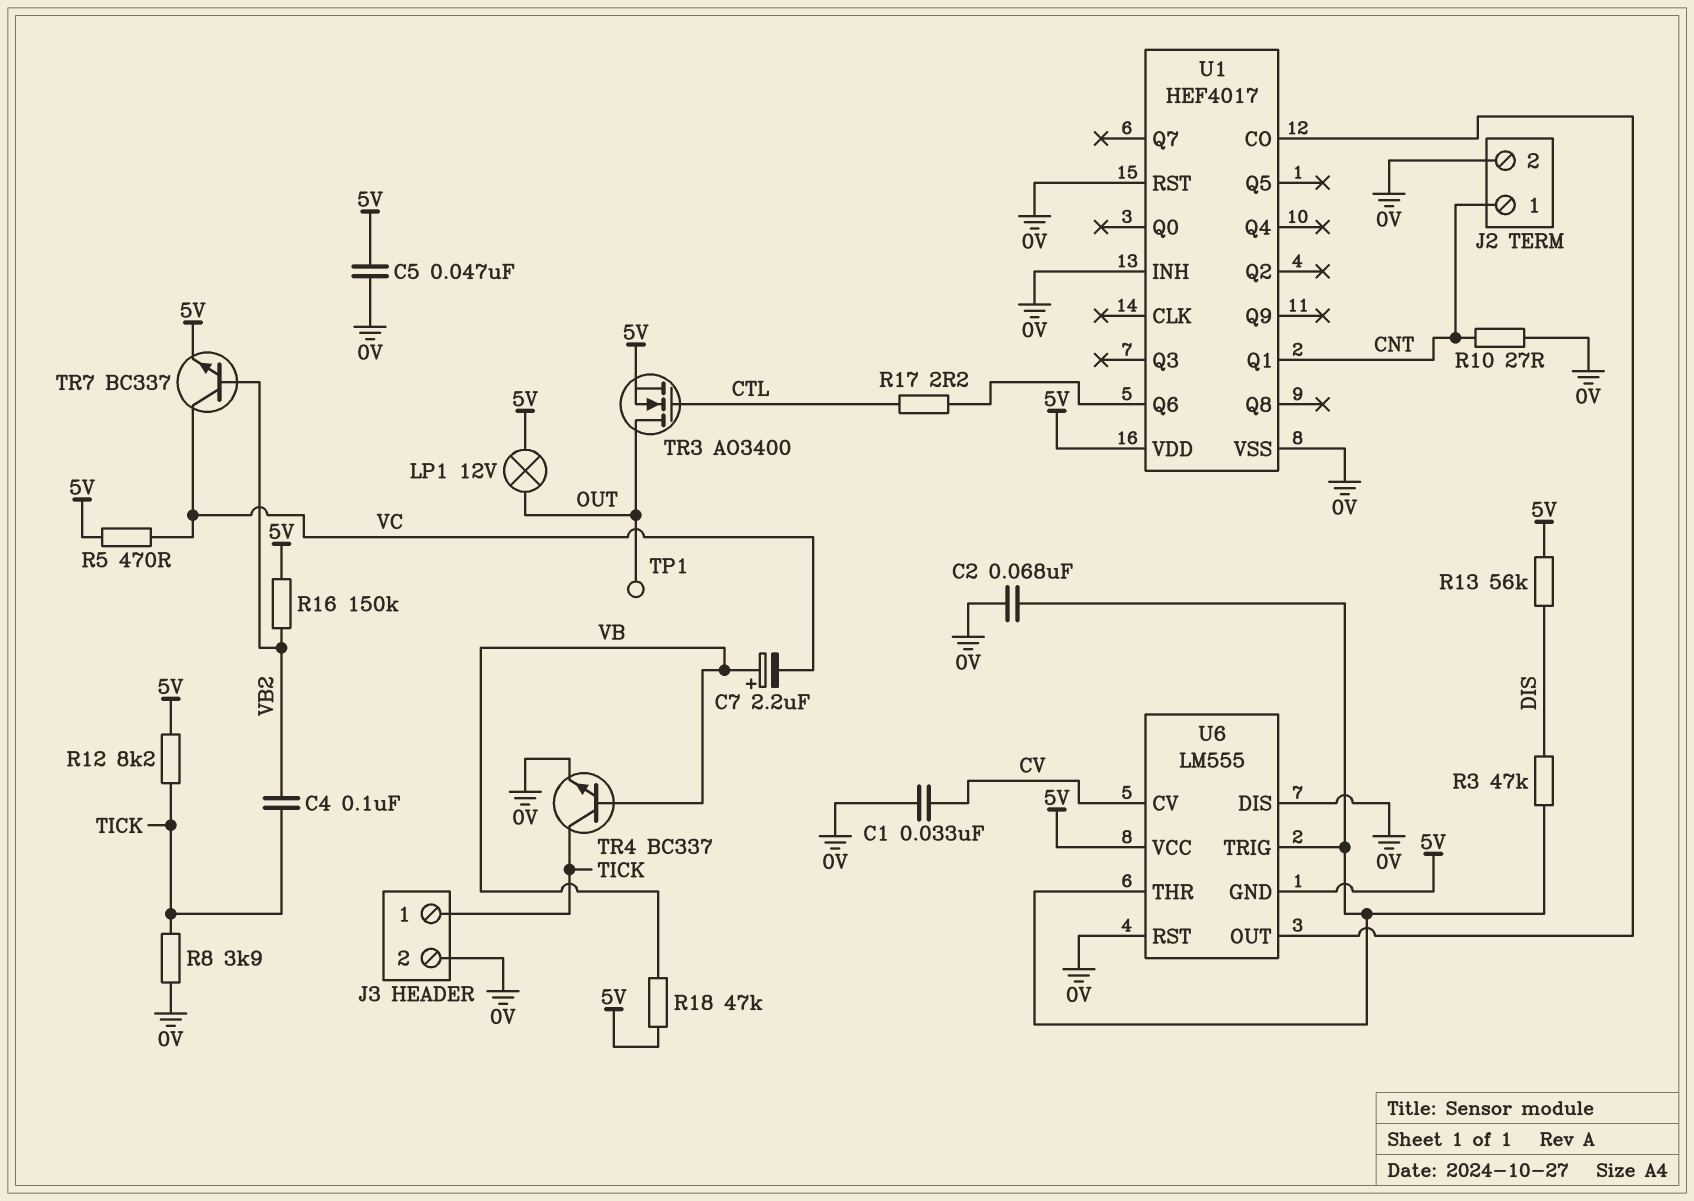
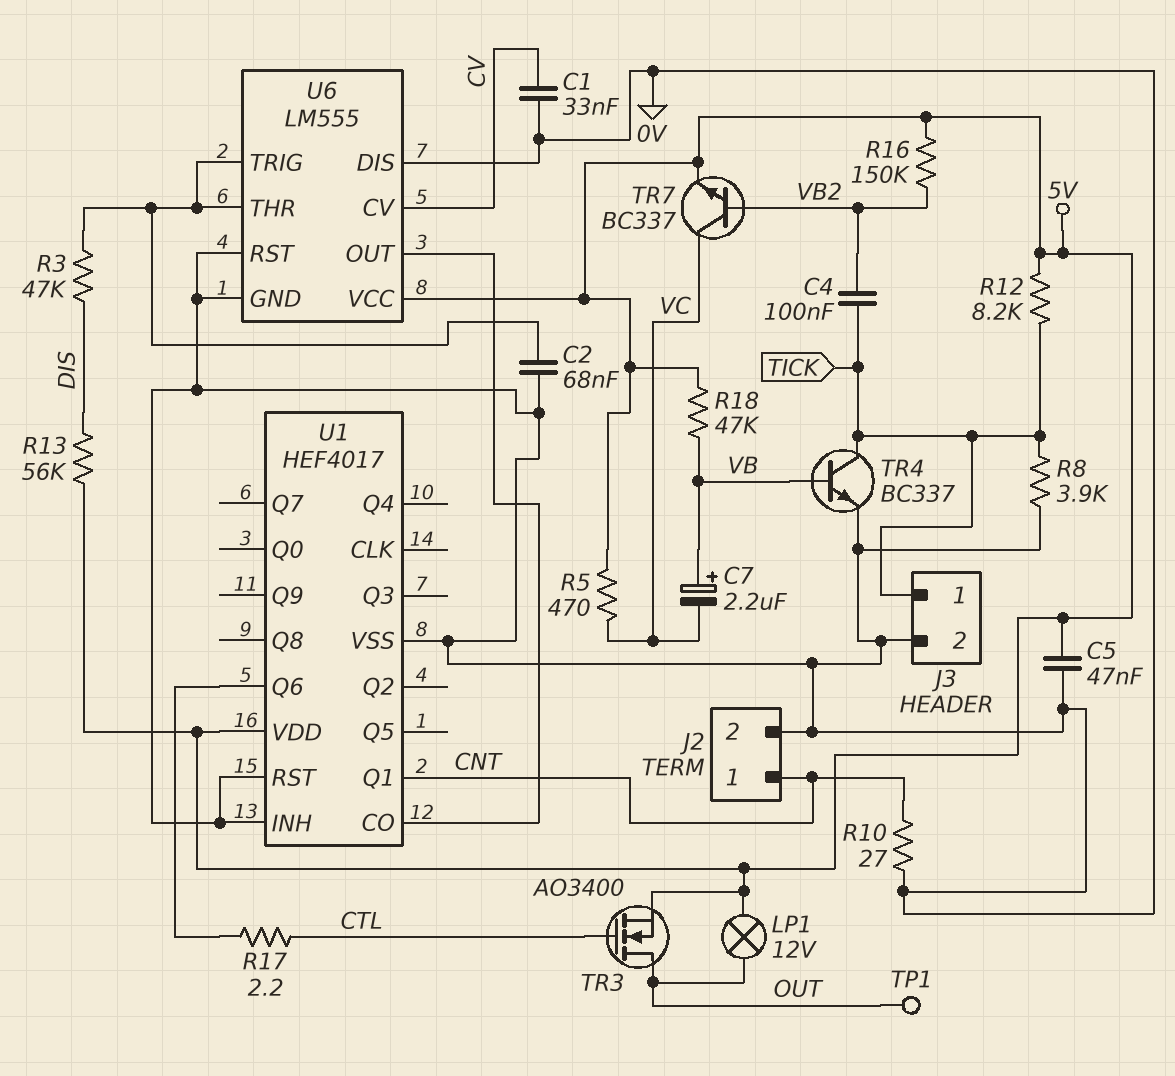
U6 pin GND: 5V -> 0V

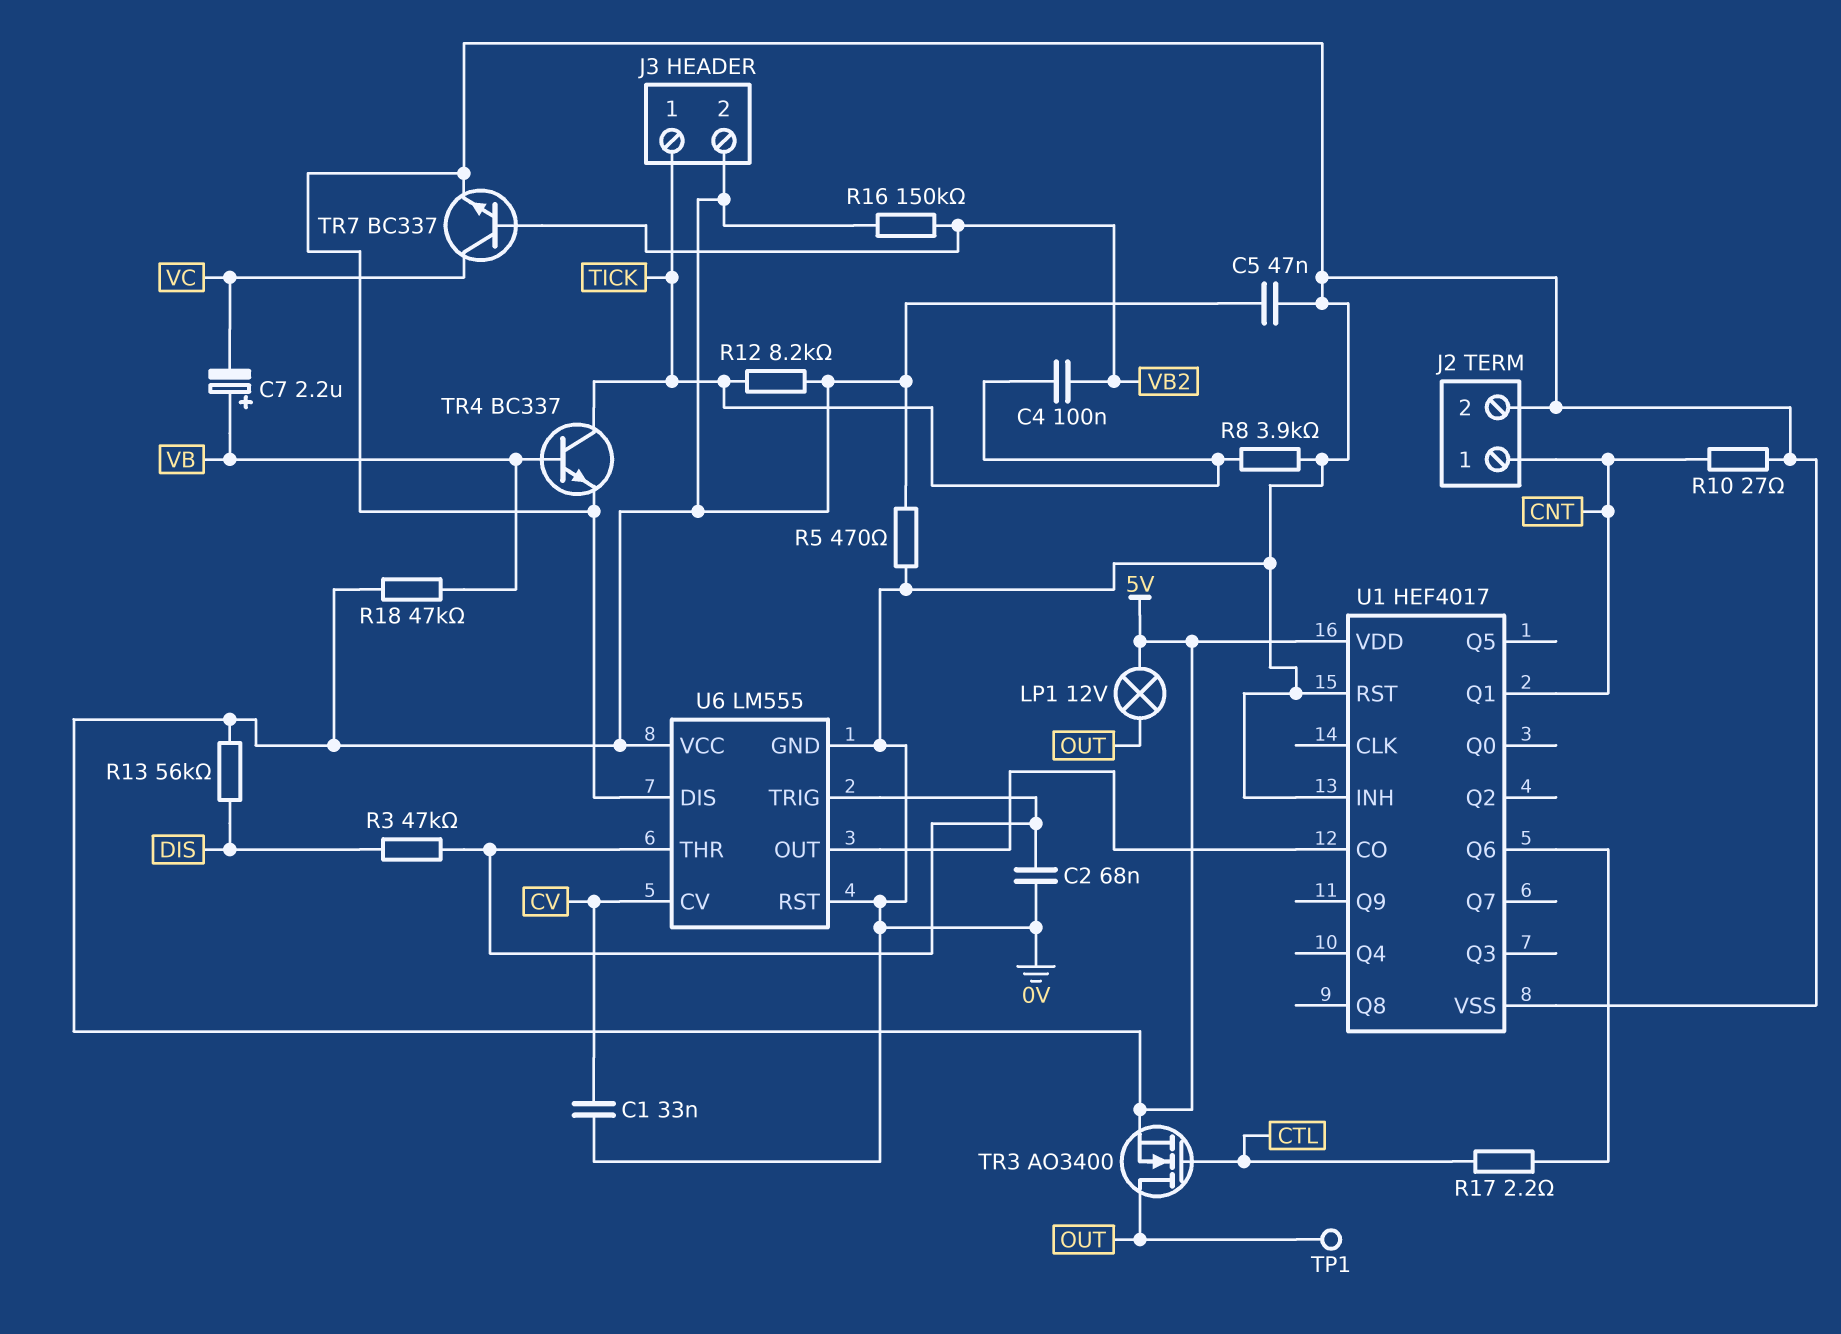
J3 pin 2: 0V -> 5V
R5: 470 (5V, VC) -> 470 (0V, 5V)
TR7: NPN BC337 (B VB2, C VC, E 5V) -> NPN BC337 (B VB2, C VC, E 0V)

